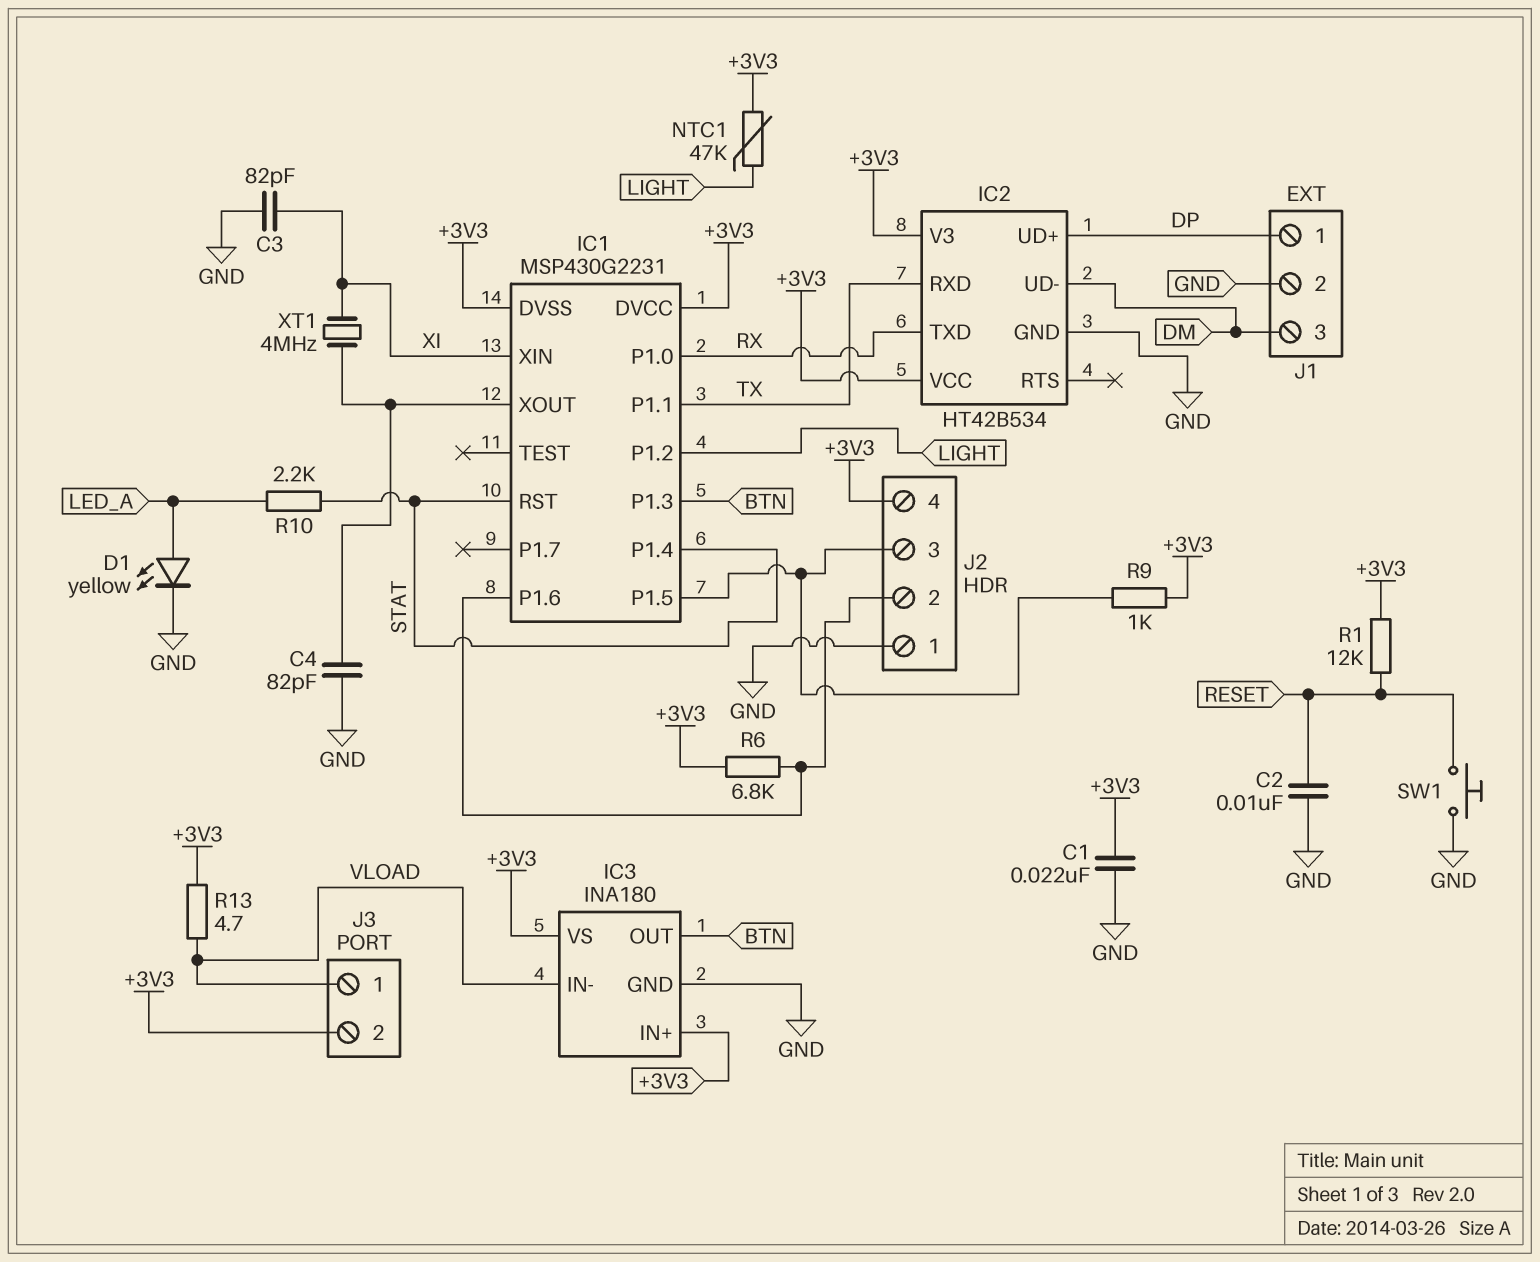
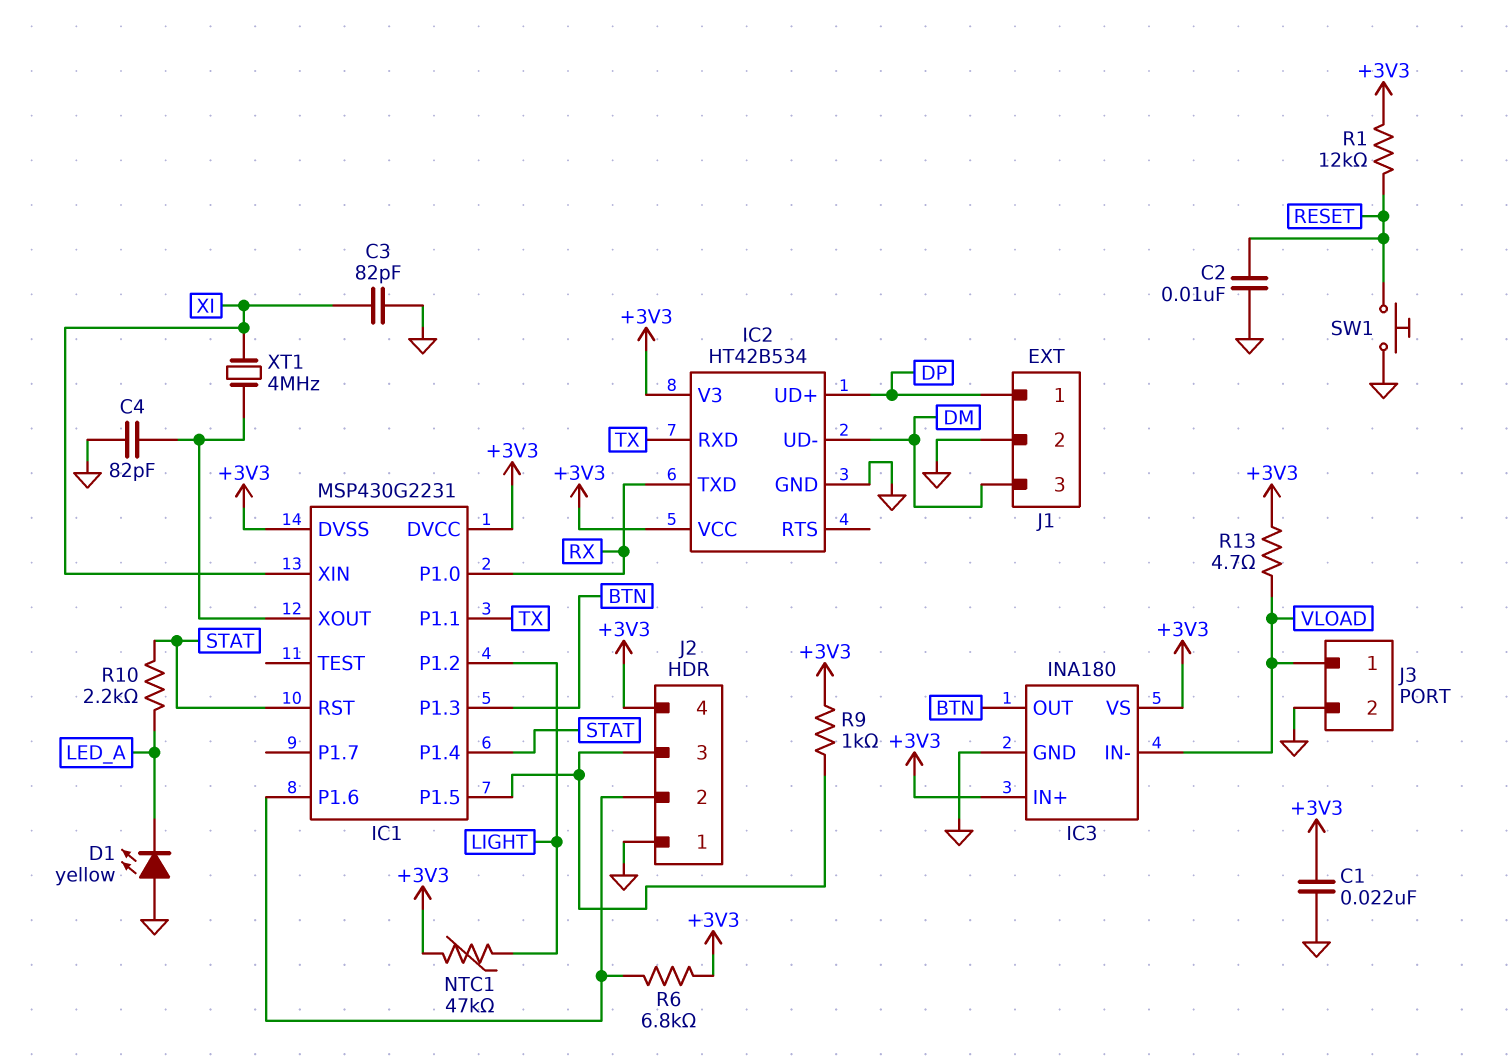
D1: LED yellow (A LED_A, K GND) -> LED yellow (A GND, K LED_A)
J3 pin 2: +3V3 -> GND

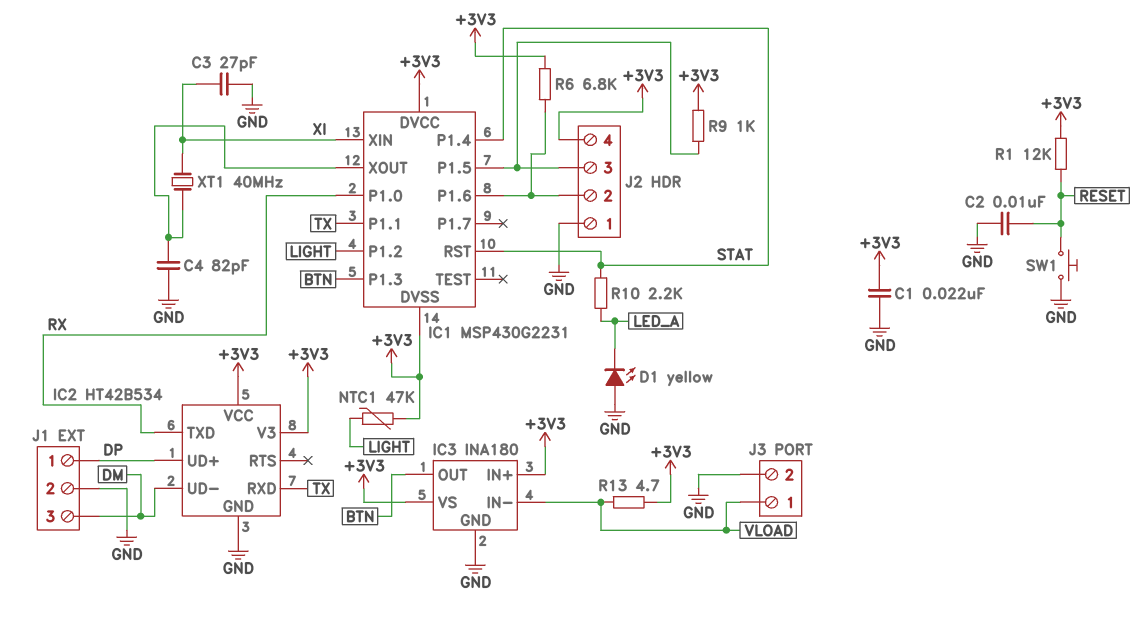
C3: 82pF (GND, XI) -> 27pF (GND, XI)
XT1: 4MHz (IC1/XOUT, XI) -> 40MHz (IC1/XOUT, XI)

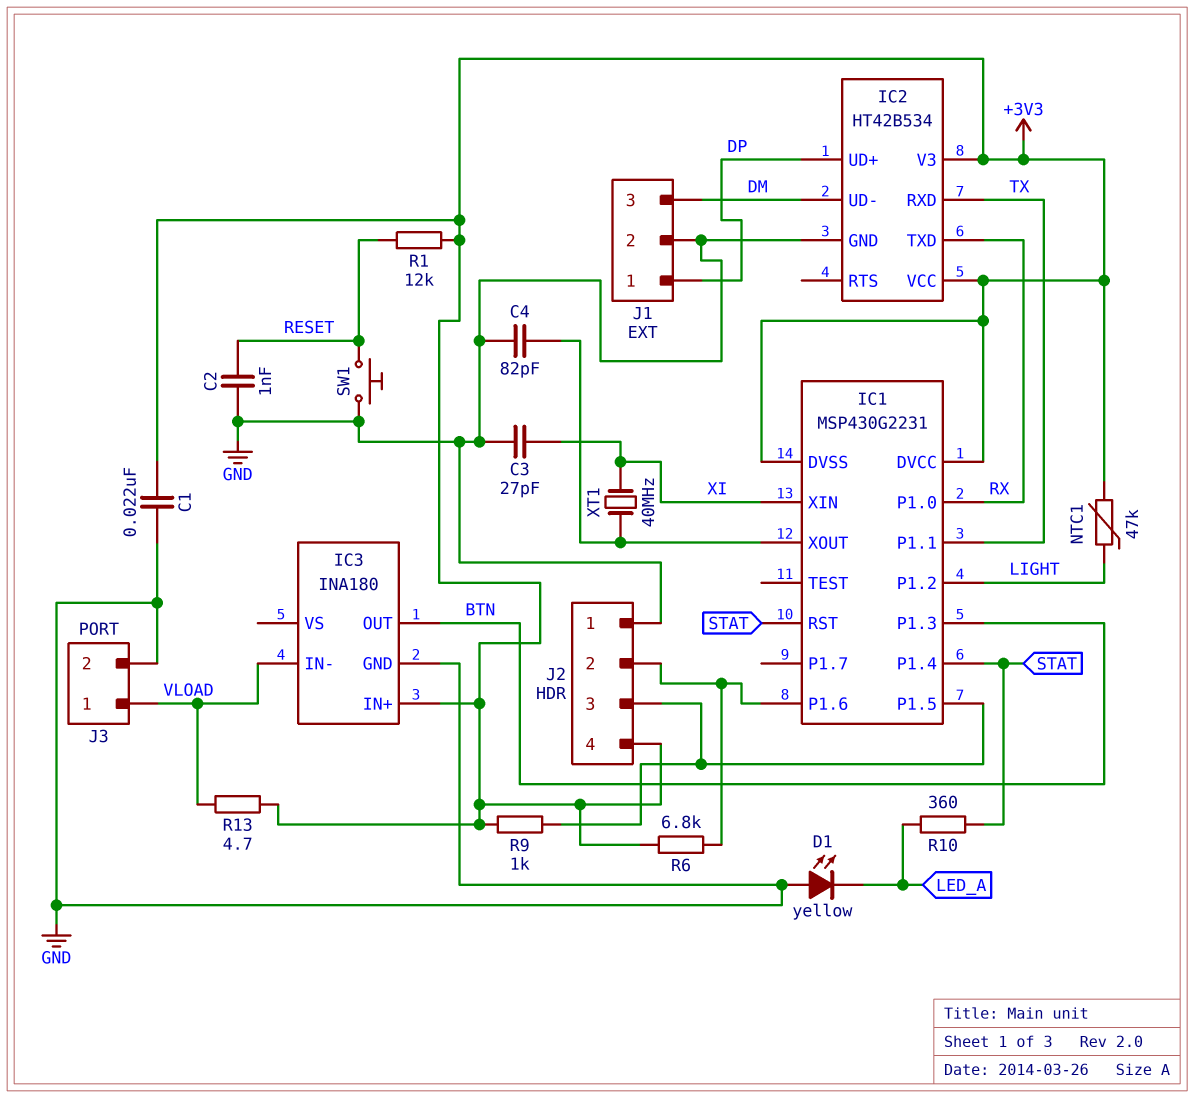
C2: 10nF (GND, RESET) -> 1nF (GND, RESET)
IC3 pin VS: +3V3 -> none
R10: 2.2k (LED_A, STAT) -> 360 (LED_A, STAT)

